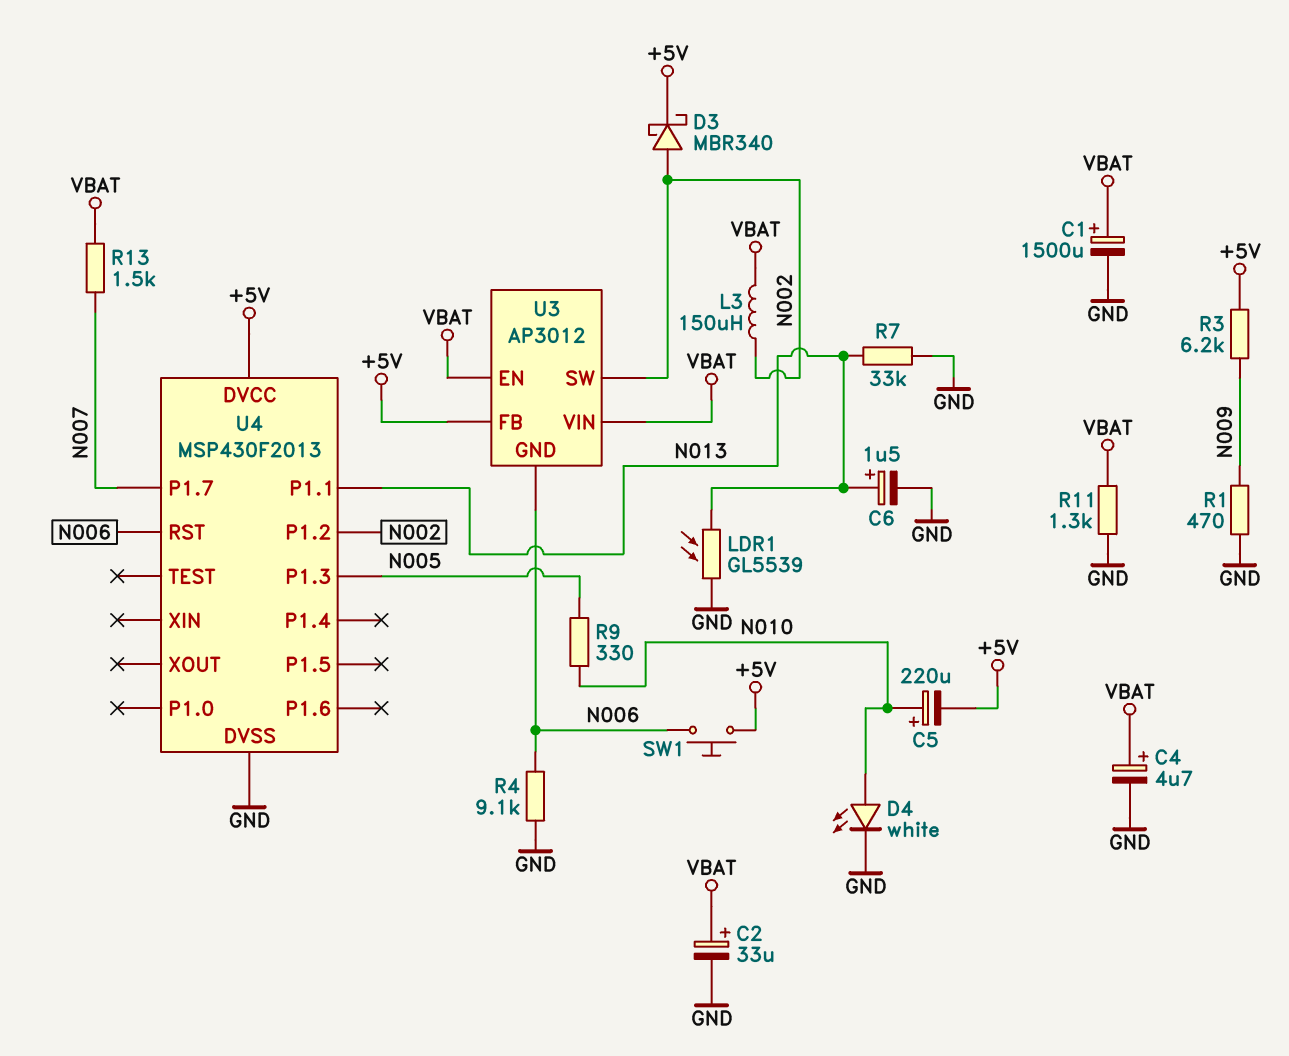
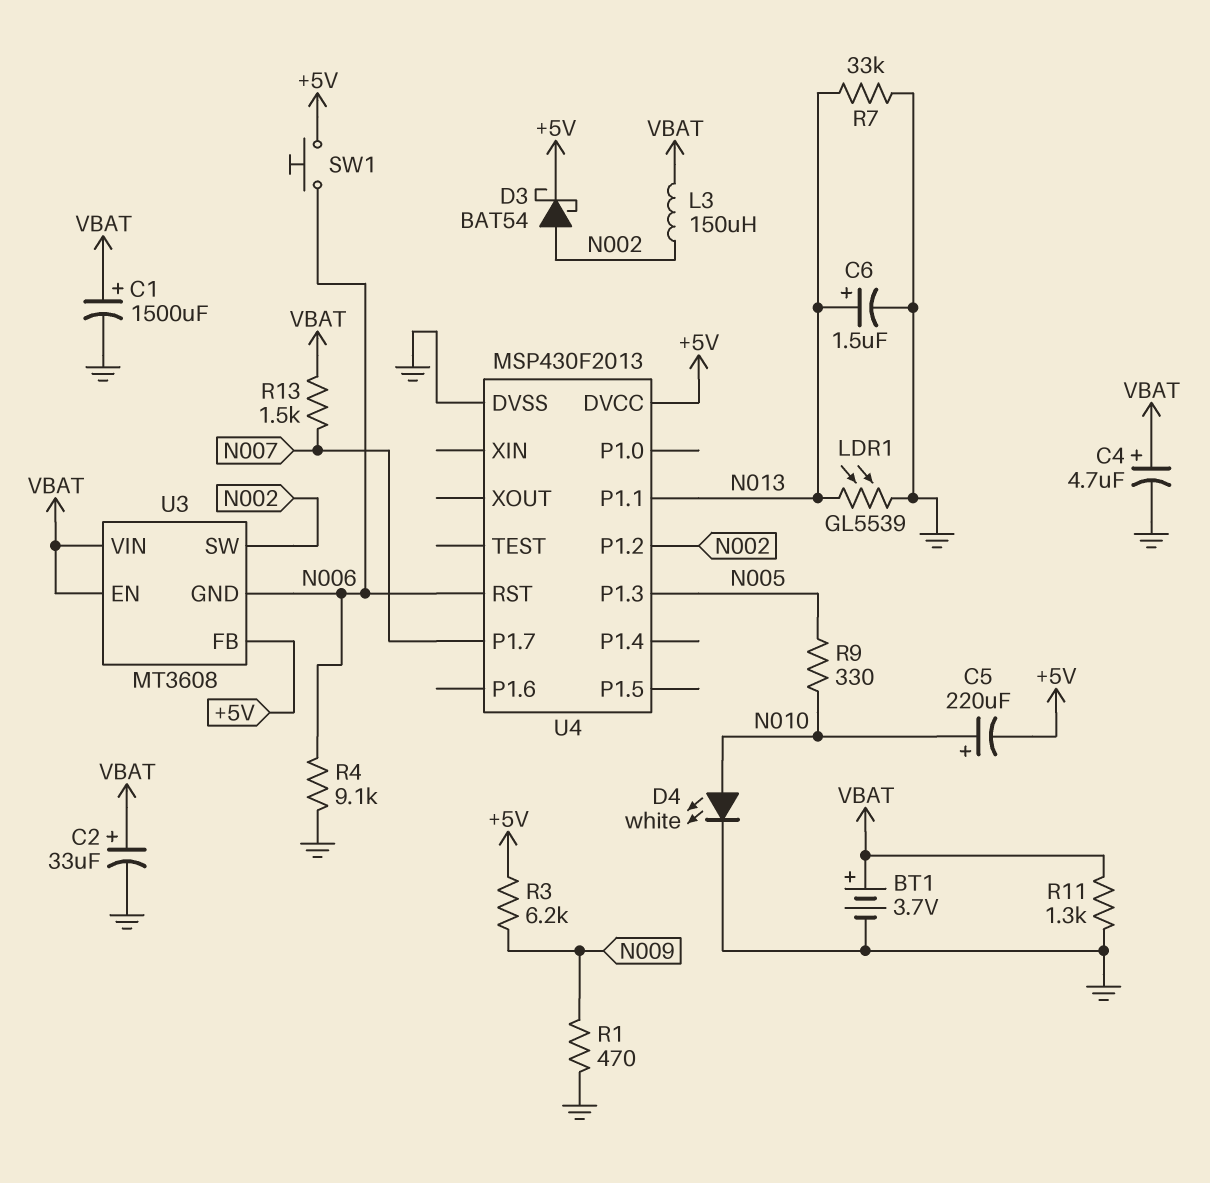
BT1: none -> 3.7V (plus VBAT, minus GND)
D3: schottky MBR340 (A N002, K +5V) -> schottky BAT54 (A N002, K +5V)
U3: AP3012 -> MT3608

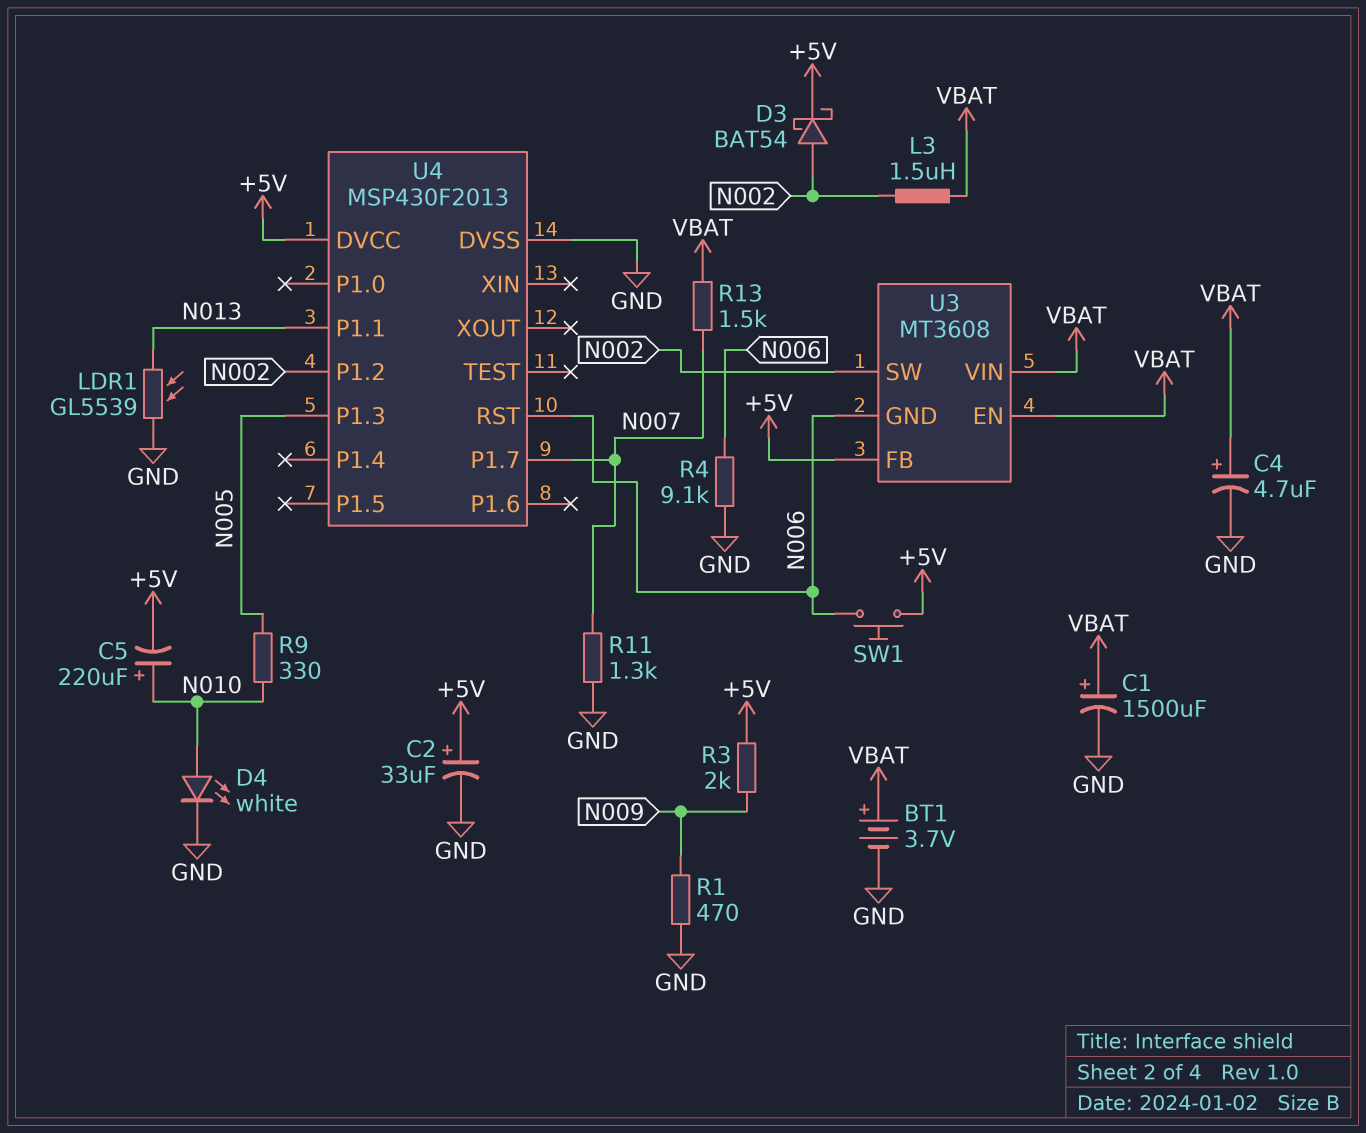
C2: 33uF (plus VBAT, minus GND) -> 33uF (plus +5V, minus GND)
C6: 1.5uF (plus N013, minus GND) -> none
L3: 150uH (N002, VBAT) -> 1.5uH (N002, VBAT)
R3: 6.2k (+5V, N009) -> 2k (+5V, N009)
R7: 33k (GND, N013) -> none
R11: 1.3k (GND, VBAT) -> 1.3k (GND, N007)

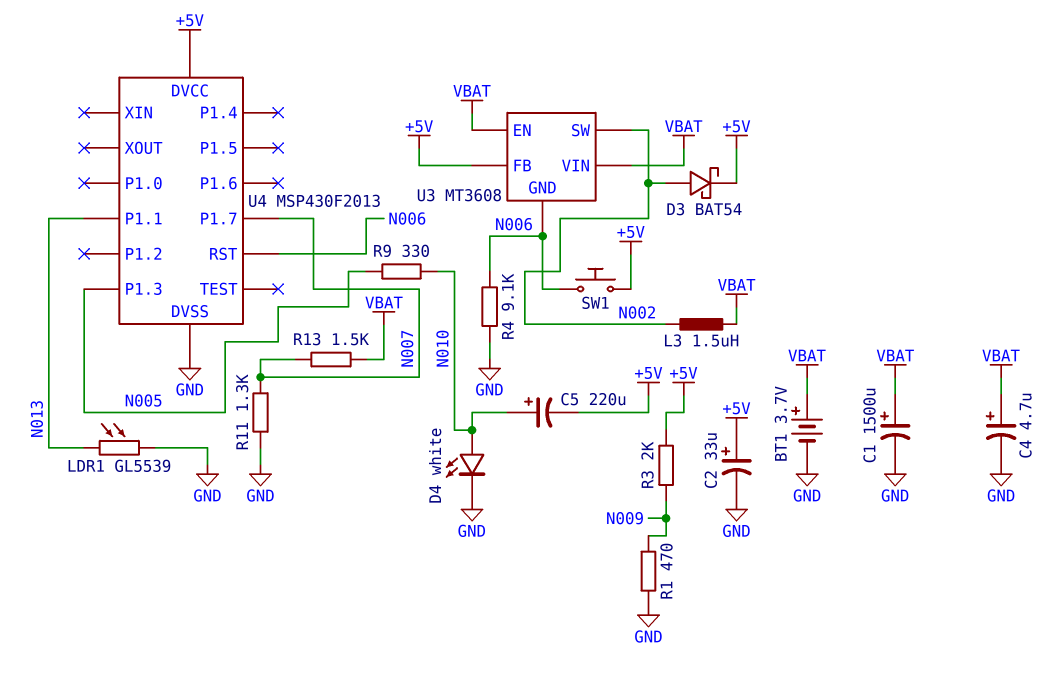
U4 pin P1.2: N002 -> none

